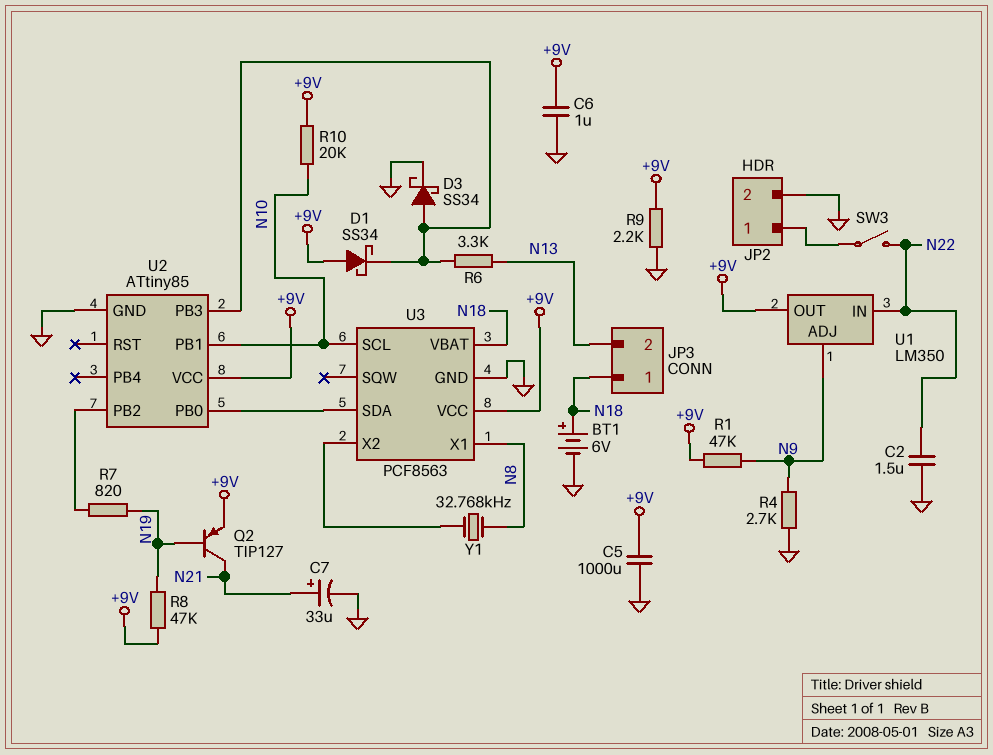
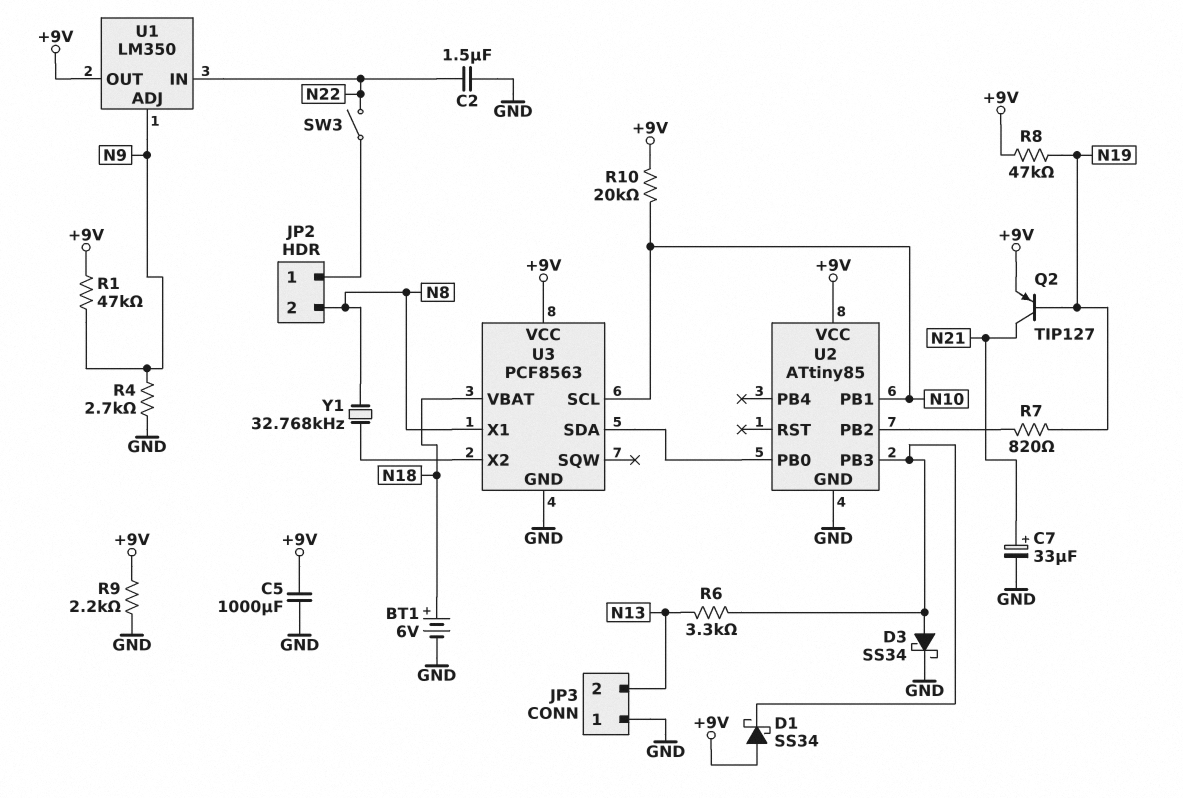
C6: 1uF (+9V, GND) -> none
JP2 pin 2: GND -> N8
JP3 pin 1: N18 -> GND

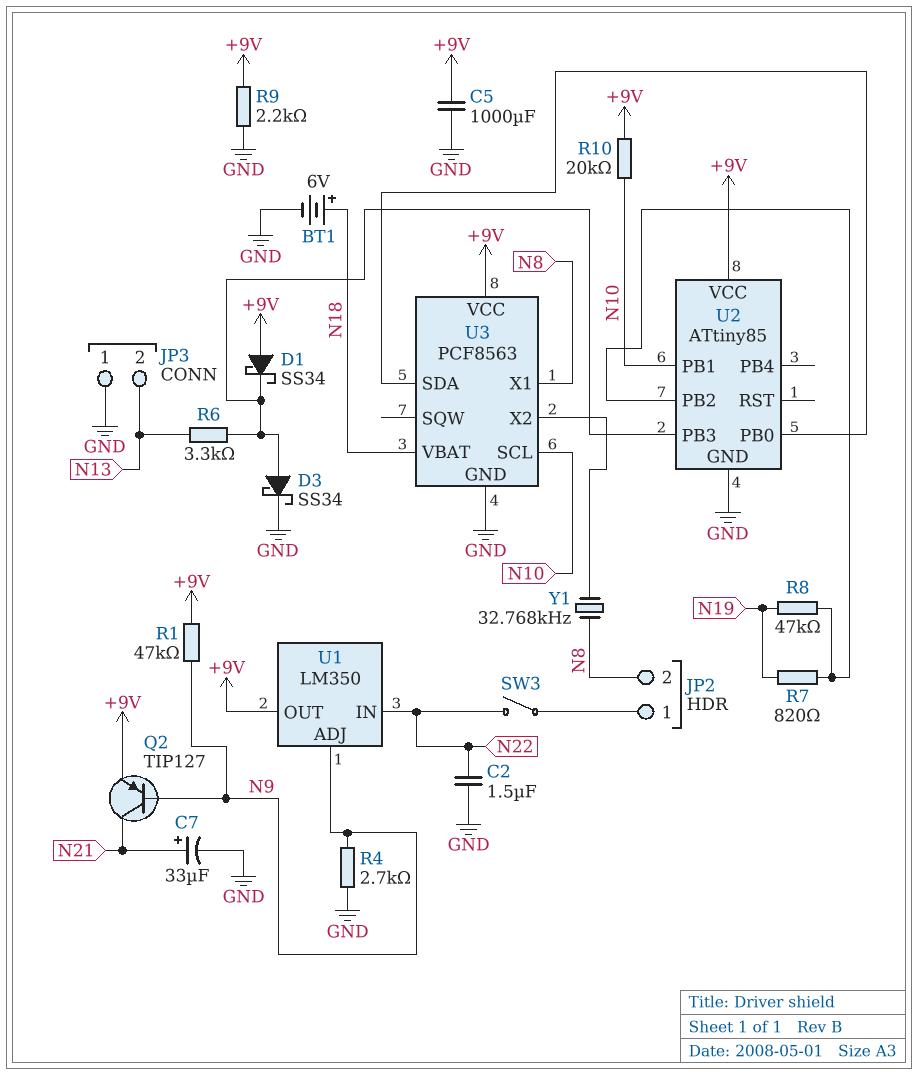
Q2: PNP TIP127 (B N19, C N21, E +9V) -> PNP TIP127 (B N9, C N21, E +9V)
R8: 47k (+9V, N19) -> 47k (N19, U2/PB2)

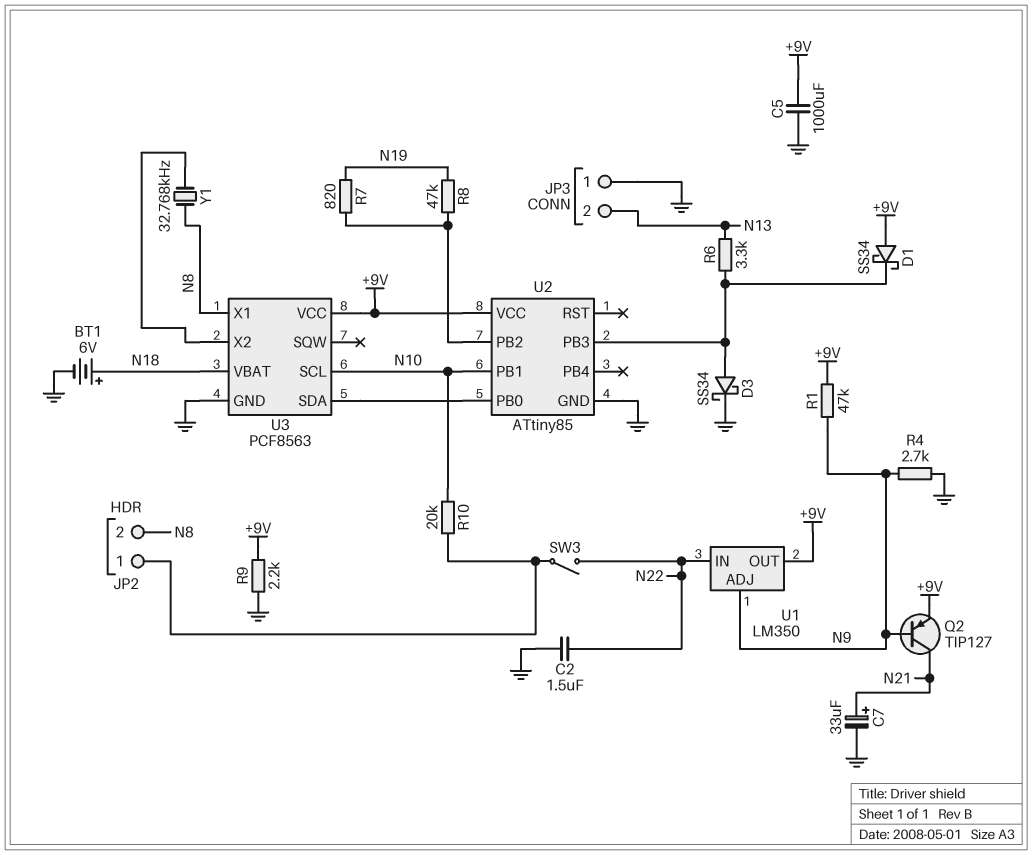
R10: 20k (+9V, N10) -> 20k (JP2/1, N10)

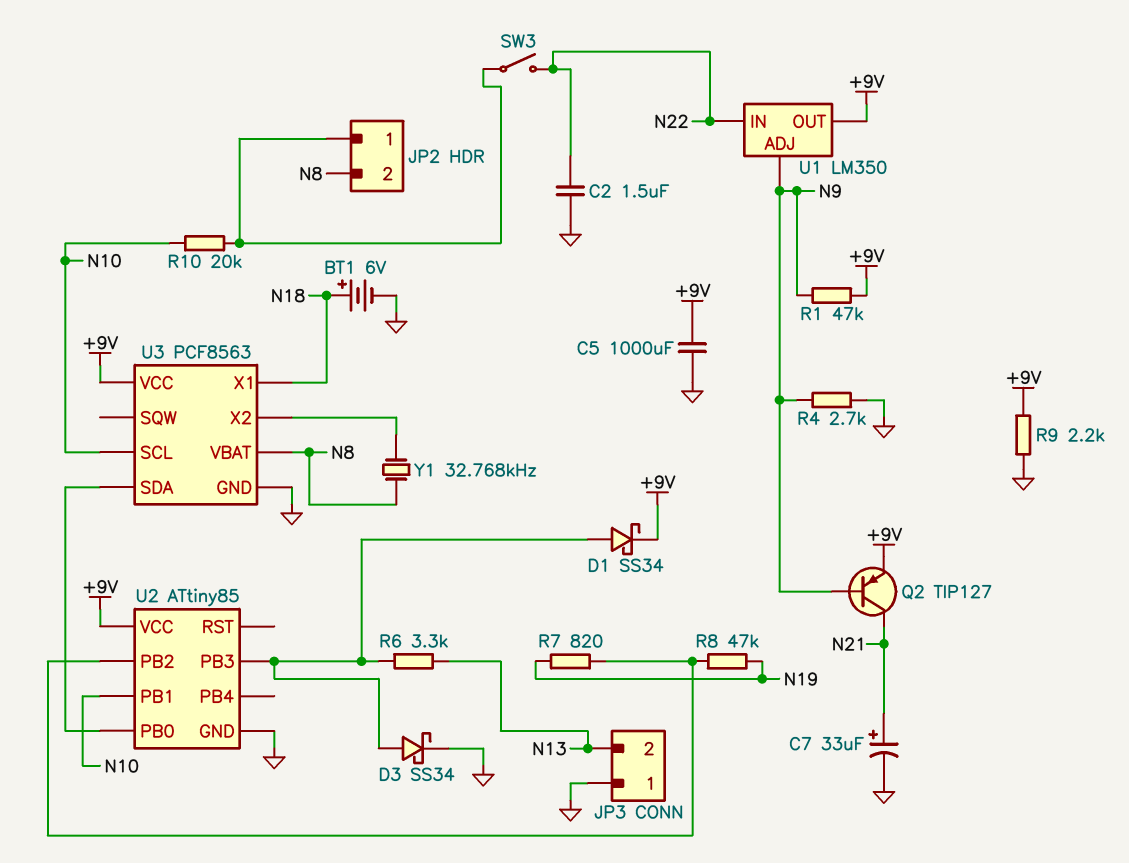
D1: schottky SS34 (A +9V, K U2/PB3) -> schottky SS34 (A U2/PB3, K +9V)
U3 pin VBAT: N18 -> N8
U3 pin X1: N8 -> N18

